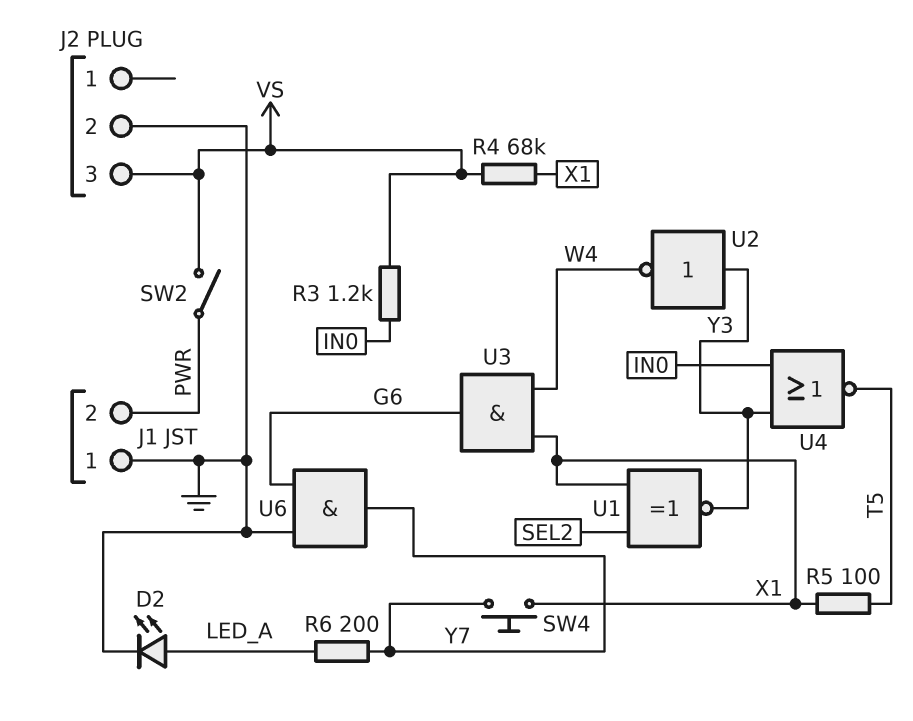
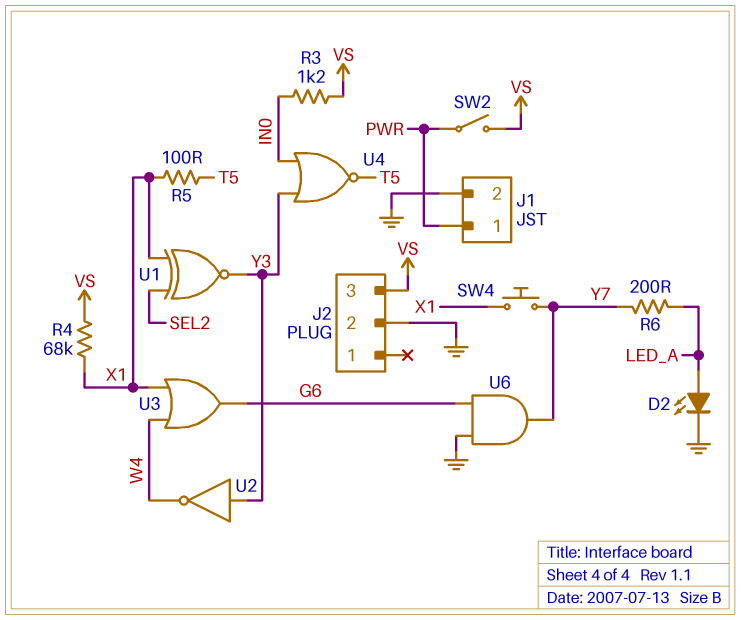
J1 pin 1: GND -> PWR
J1 pin 2: PWR -> GND
U3: AND (in W4, in X1, out G6) -> OR (in W4, in X1, out G6)

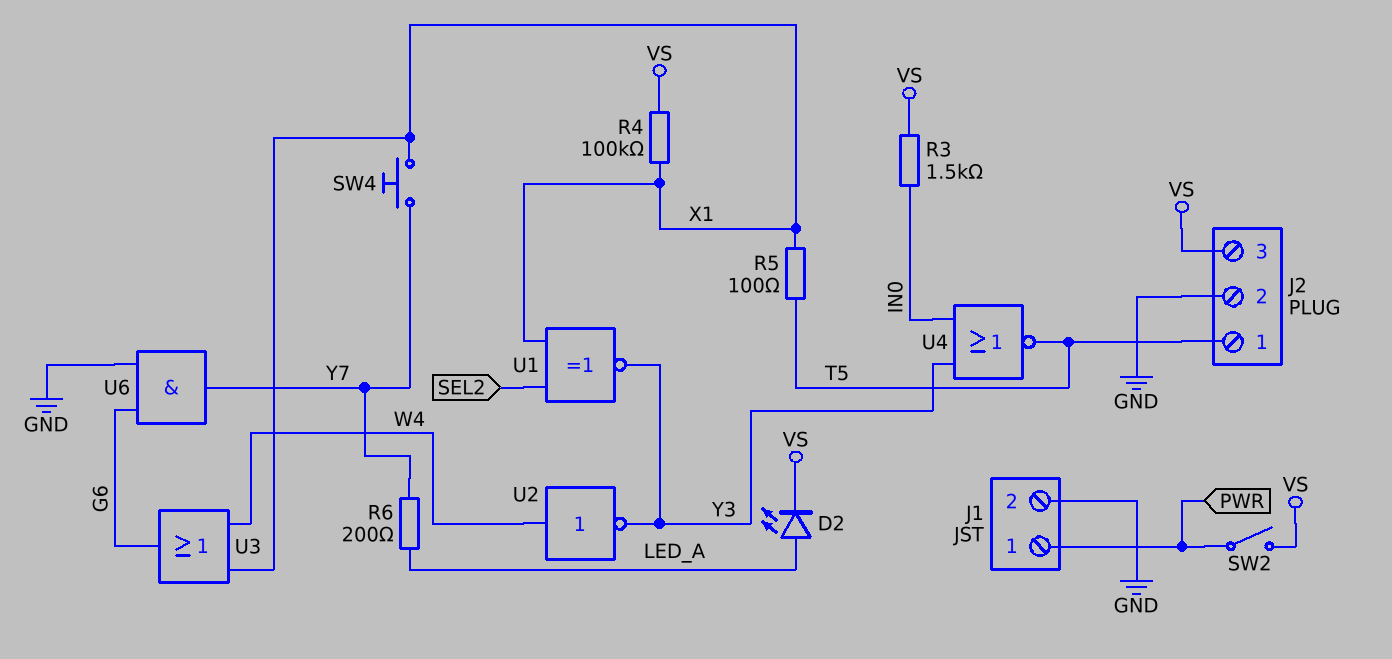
D2: LED (A LED_A, K GND) -> LED (A LED_A, K VS)
J2 pin 1: none -> T5
R3: 1.2k (IN0, VS) -> 1.5k (IN0, VS)
R4: 68k (VS, X1) -> 100k (VS, X1)
U2: NOT (in Y3, out W4) -> NOT (in W4, out Y3)

